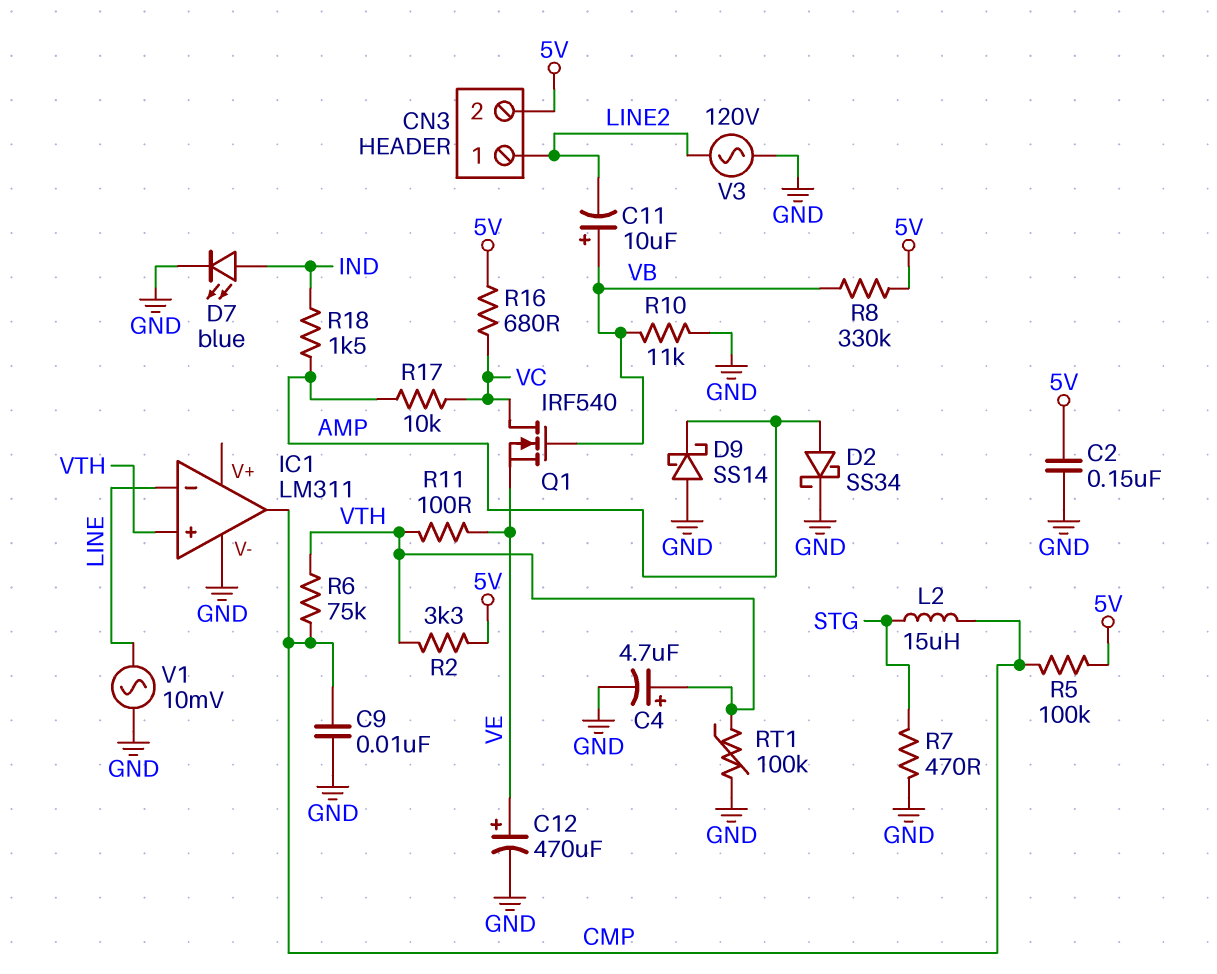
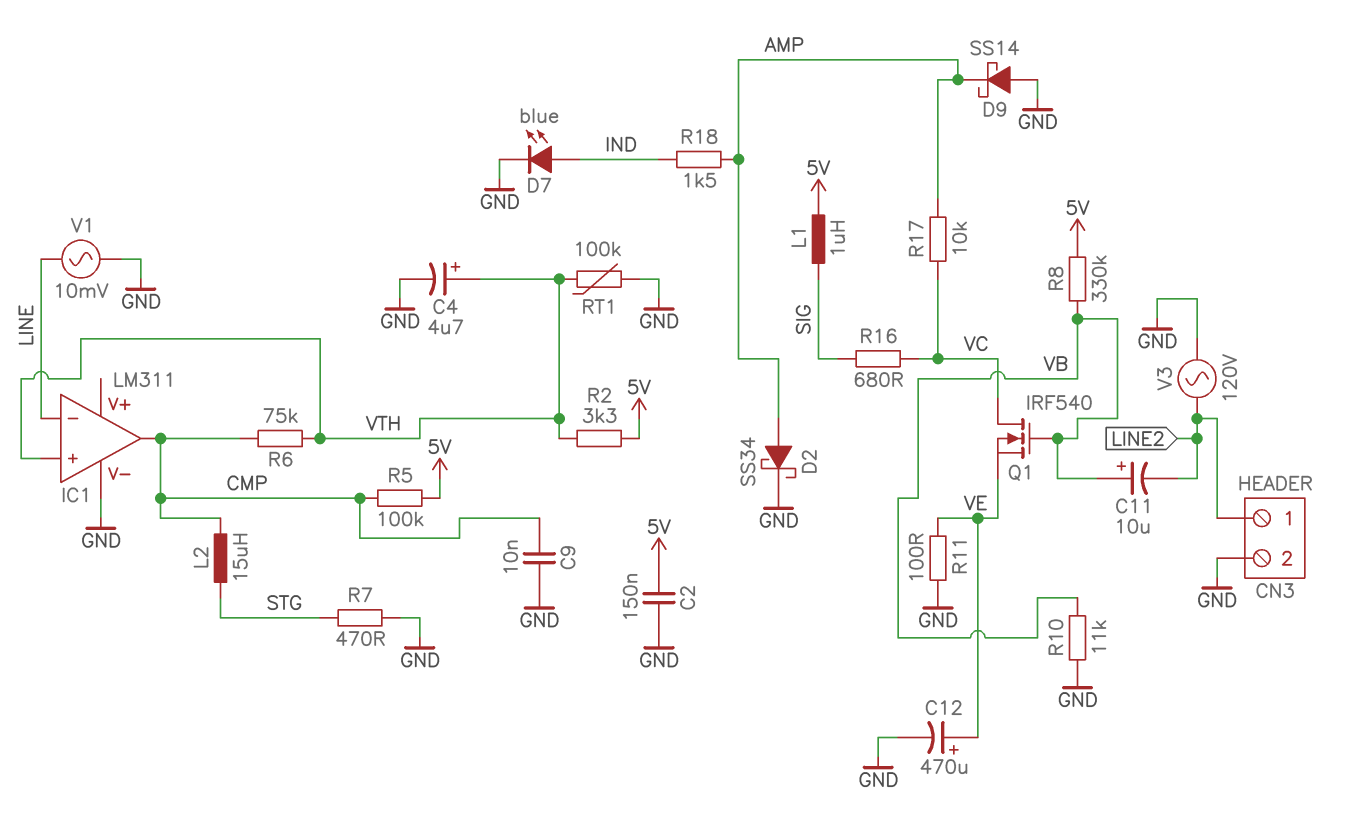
CN3 pin 2: 5V -> GND
L1: none -> 1uH (5V, SIG)
R11: 100 (VE, VTH) -> 100 (GND, VE)
R16: 680 (5V, VC) -> 680 (SIG, VC)

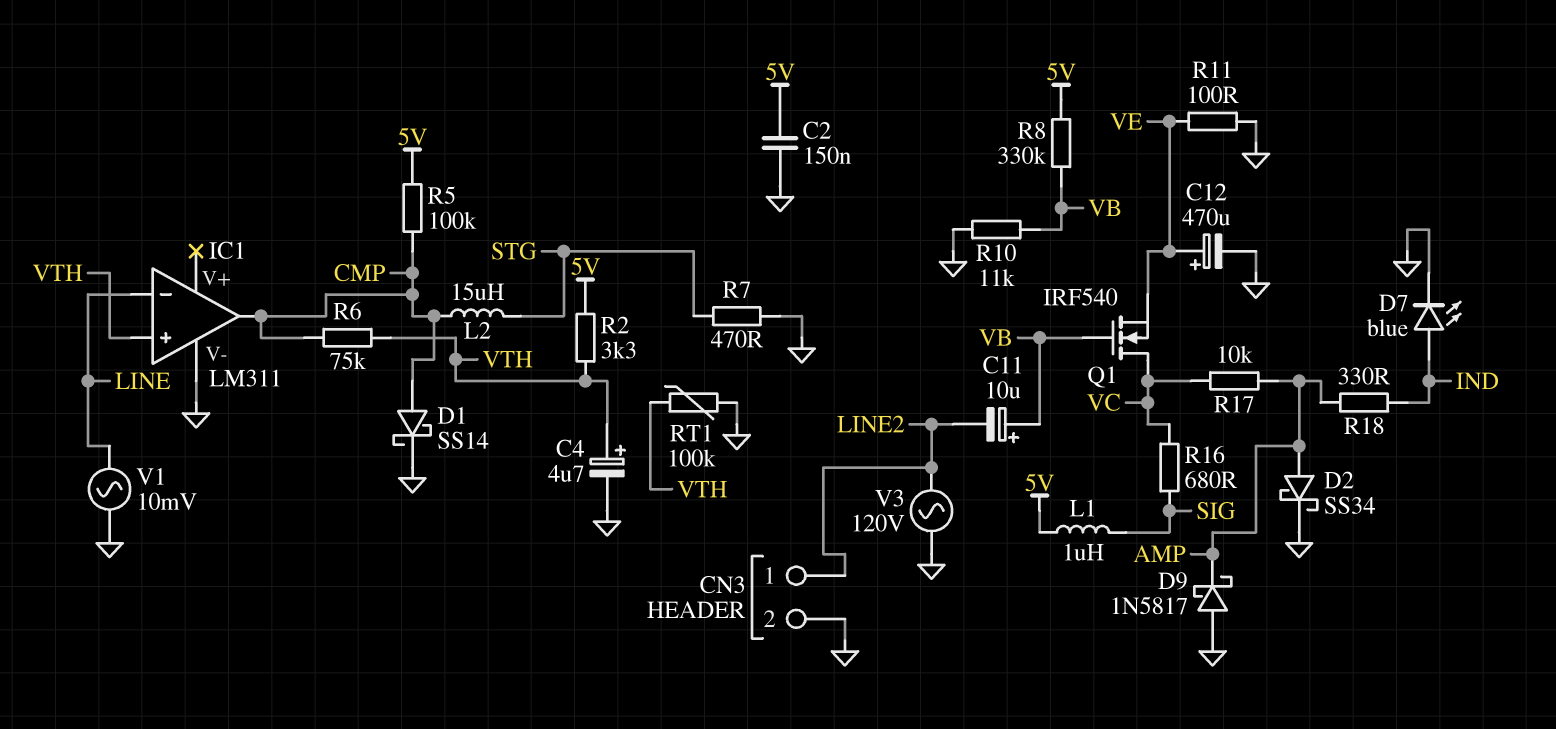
C9: 10nF (CMP, GND) -> none
D1: none -> schottky SS14 (A CMP, K GND)
D9: schottky SS14 (A GND, K AMP) -> schottky 1N5817 (A GND, K AMP)
R18: 1.5k (AMP, IND) -> 330 (AMP, IND)

